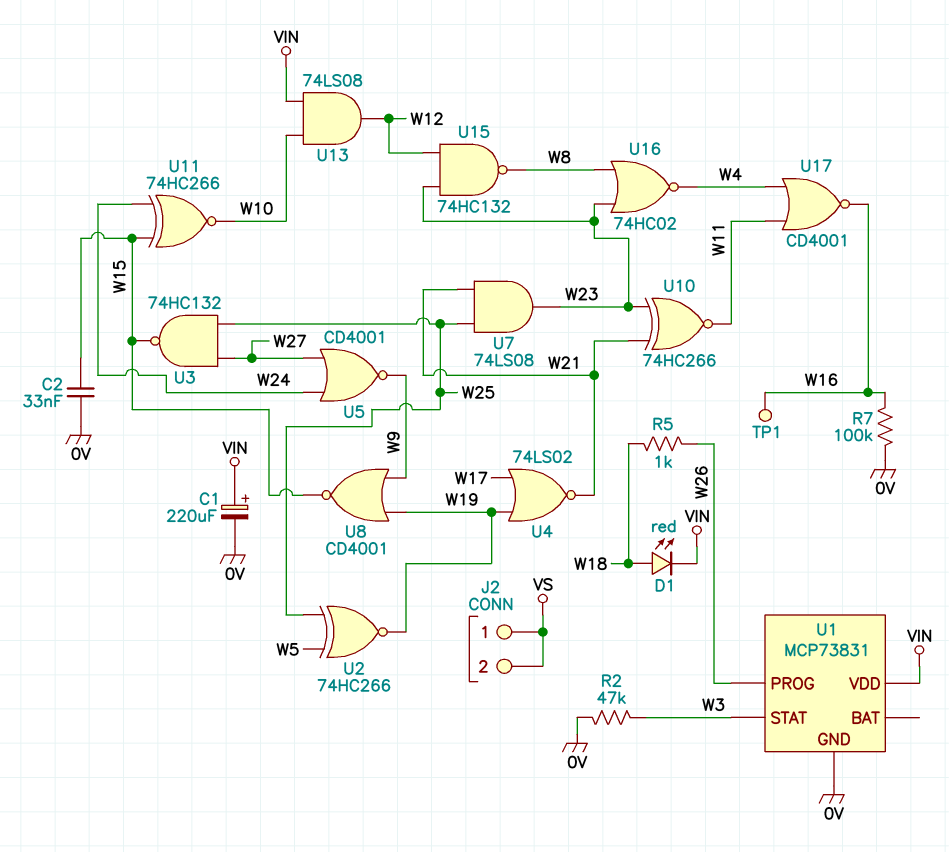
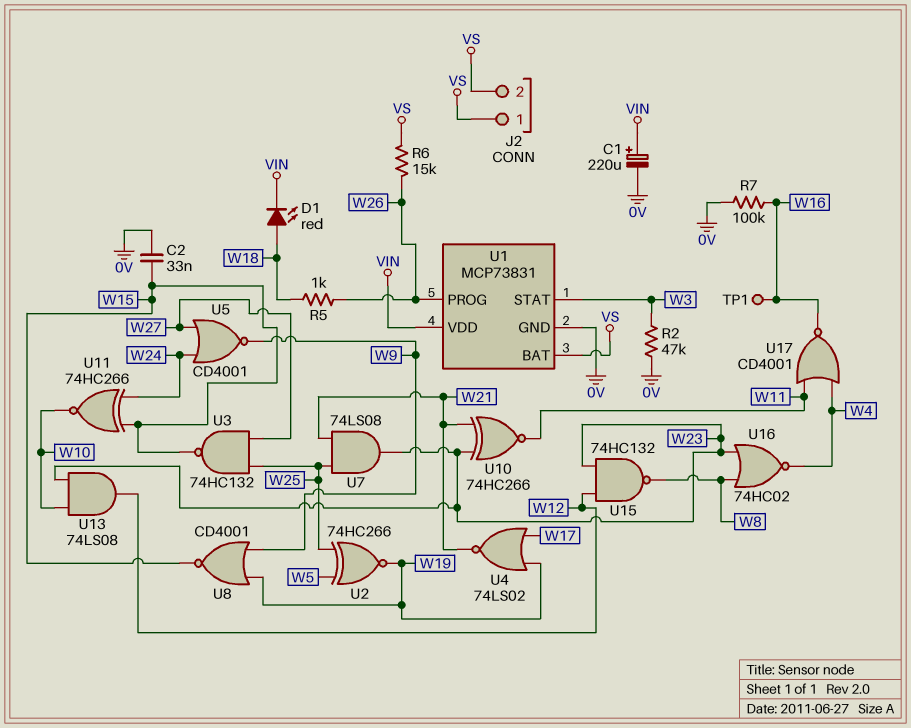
R6: none -> 15k (VS, W26)
U1 pin BAT: none -> VS
U13: AND 74LS08 (in VIN, in W10, out W12) -> AND 74LS08 (in W10, in W23, out W12)

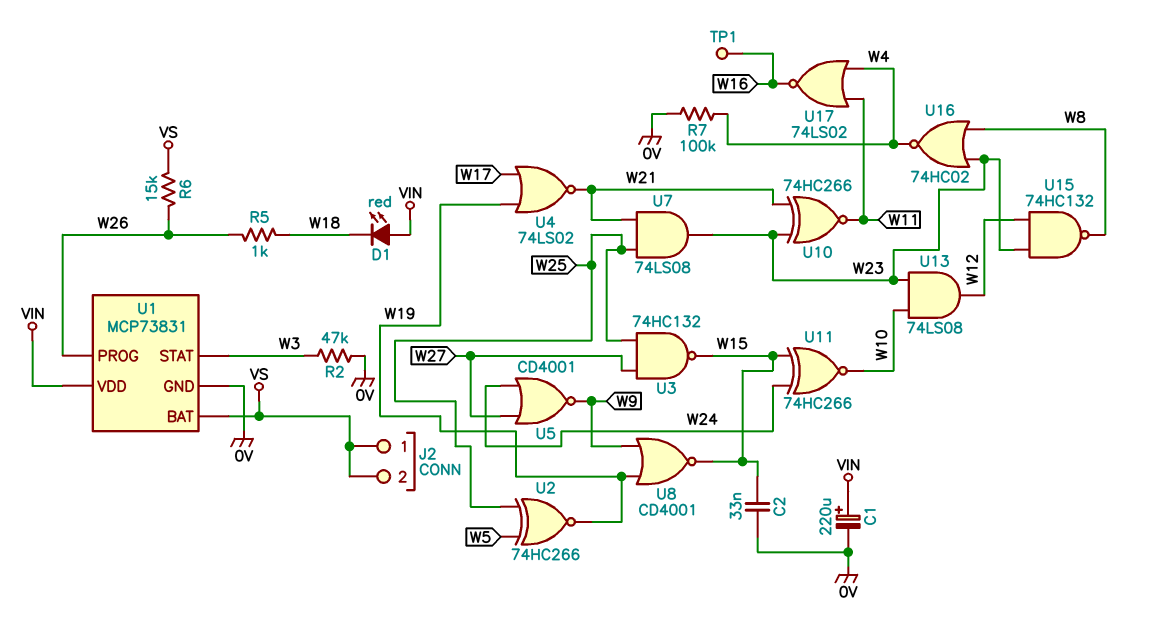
D1: LED red (A W18, K VIN) -> LED red (A VIN, K W18)
R7: 100k (0V, W16) -> 100k (0V, W4)
U17: NOR CD4001 (in W4, in W11, out W16) -> NOR 74LS02 (in W4, in W11, out W16)

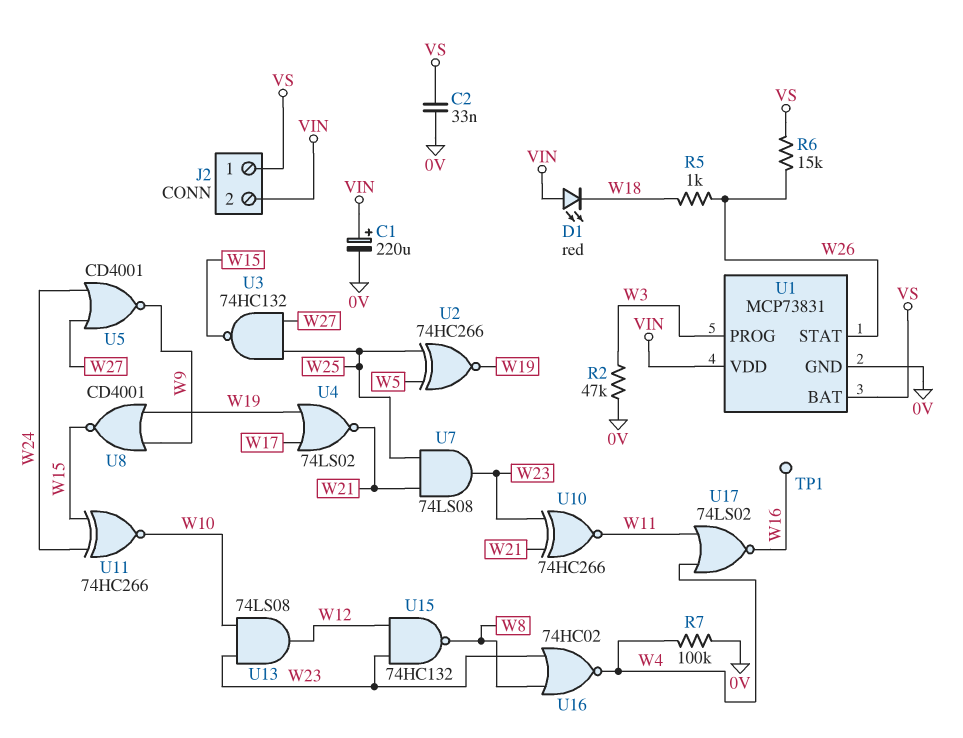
C2: 33nF (0V, W15) -> 33nF (0V, VS)
J2 pin 2: VS -> VIN
U1 pin PROG: W26 -> W3
U1 pin STAT: W3 -> W26

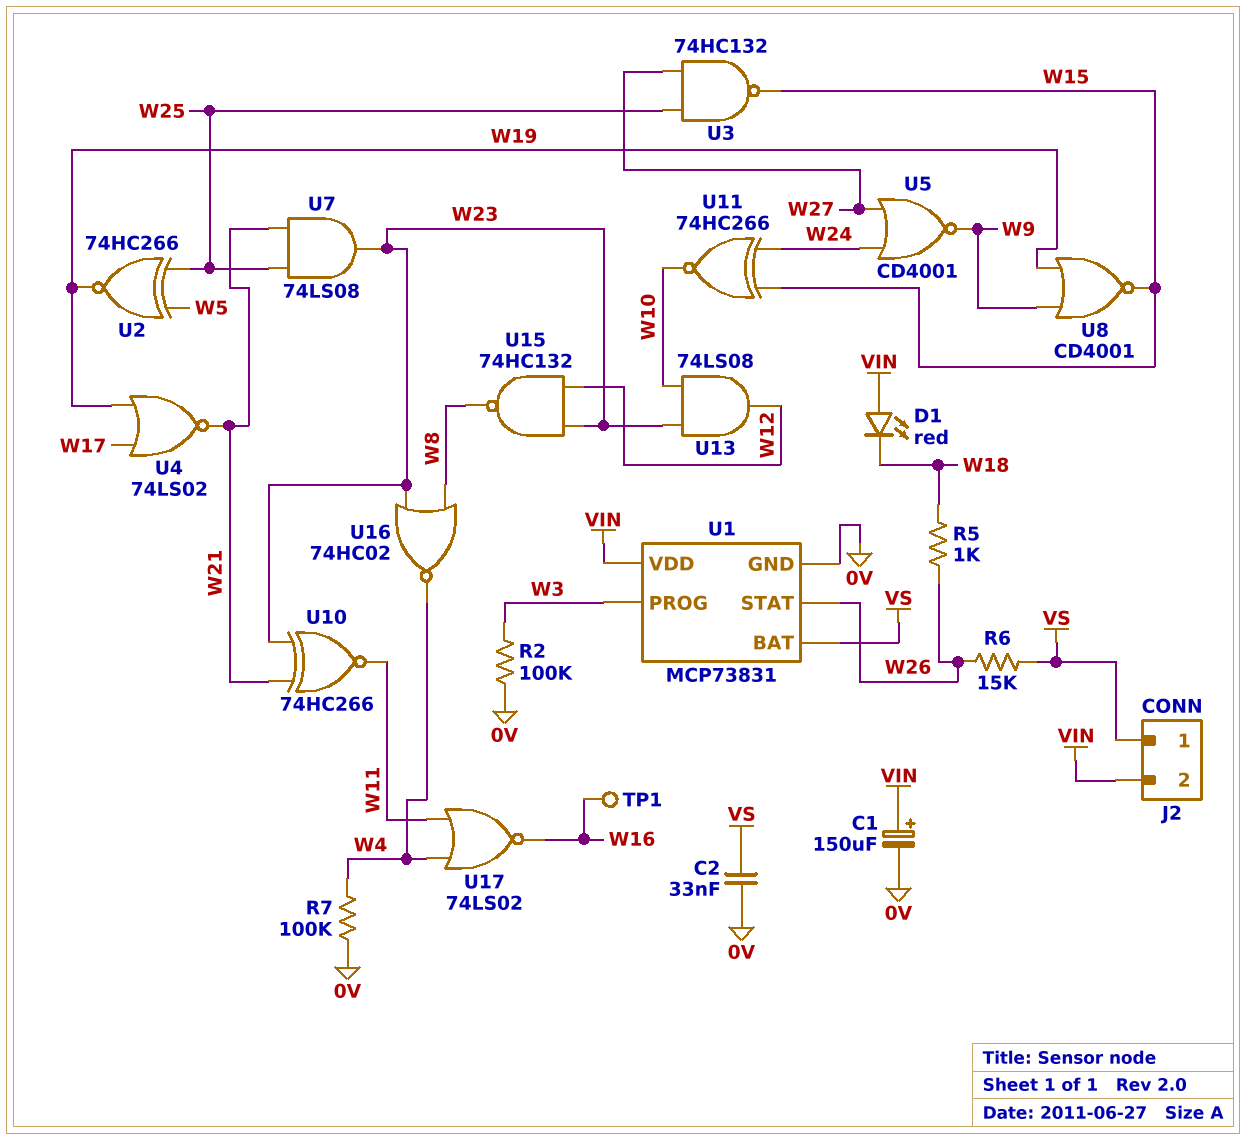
C1: 220uF (plus VIN, minus 0V) -> 150uF (plus VIN, minus 0V)
R2: 47k (0V, W3) -> 100k (0V, W3)

